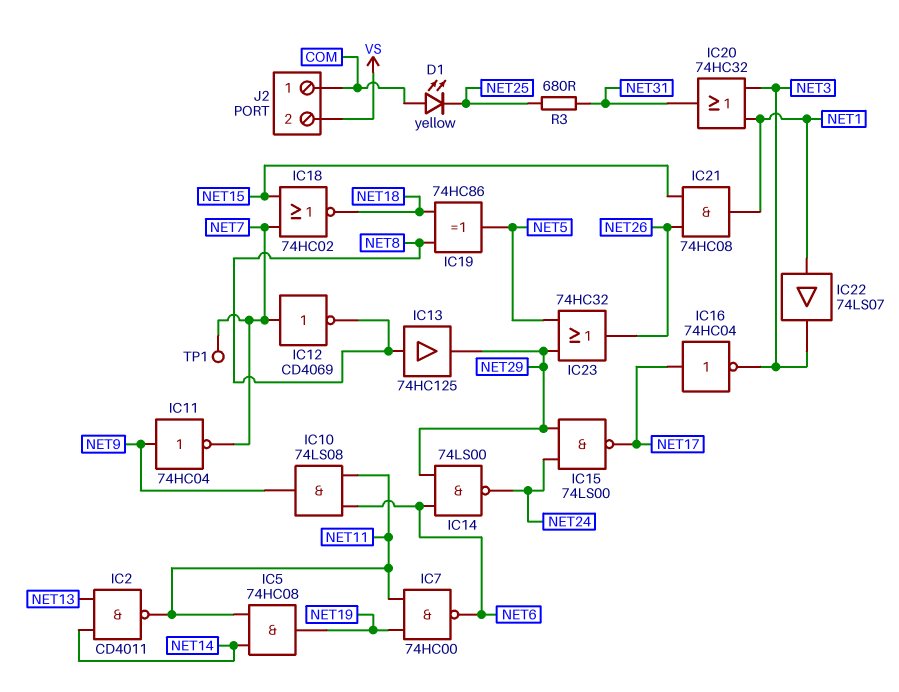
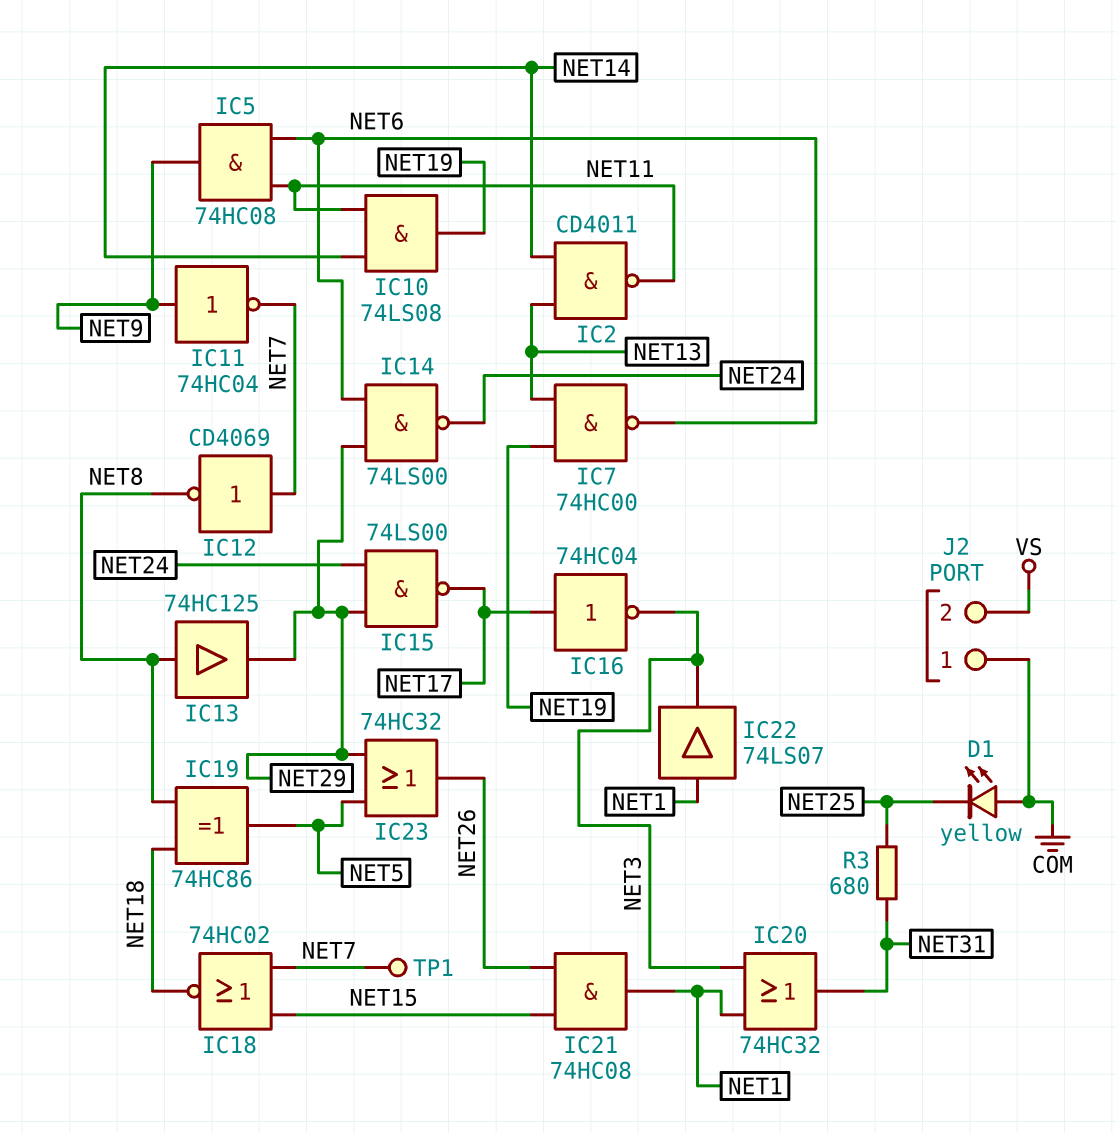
IC5: AND 74HC08 (in NET11, in NET14, out NET19) -> AND 74HC08 (in NET6, in NET11, out NET9)
IC7: NAND 74HC00 (in NET11, in NET19, out NET6) -> NAND 74HC00 (in NET13, in NET19, out NET6)
IC10: AND 74LS08 (in NET6, in NET11, out NET9) -> AND 74LS08 (in NET11, in NET14, out NET19)

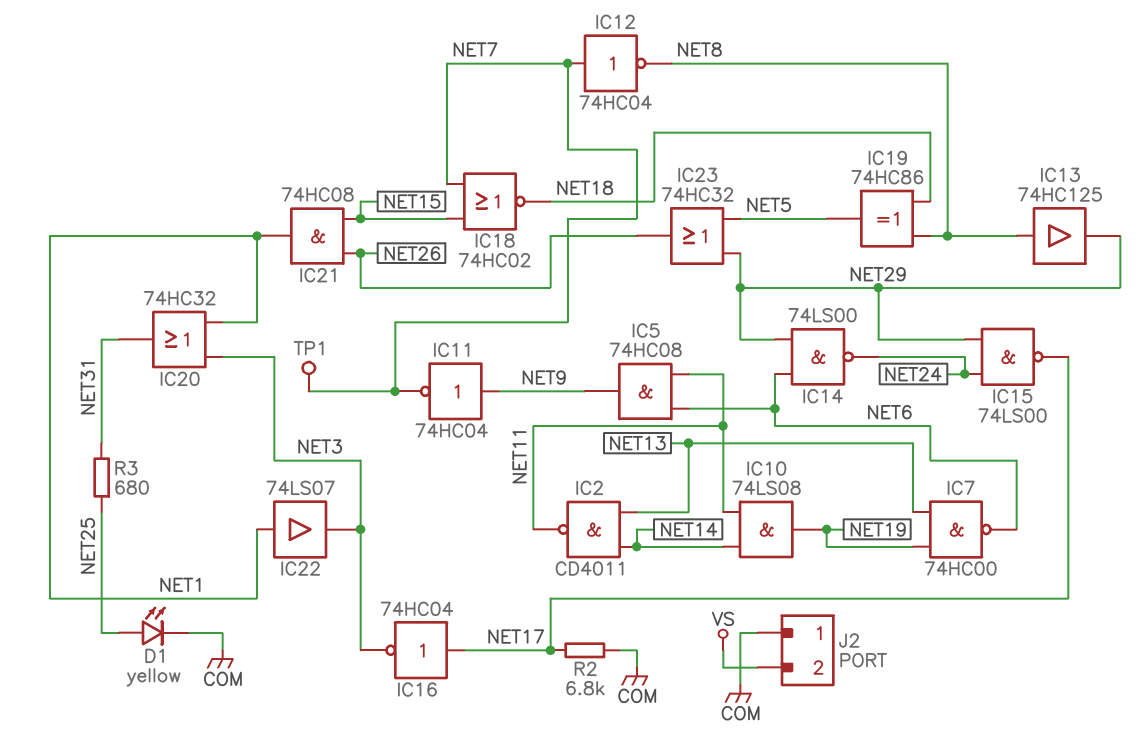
D1: LED yellow (A COM, K NET25) -> LED yellow (A NET25, K COM)
IC12: NOT CD4069 (in NET7, out NET8) -> NOT 74HC04 (in NET7, out NET8)
R2: none -> 6.8k (COM, NET17)

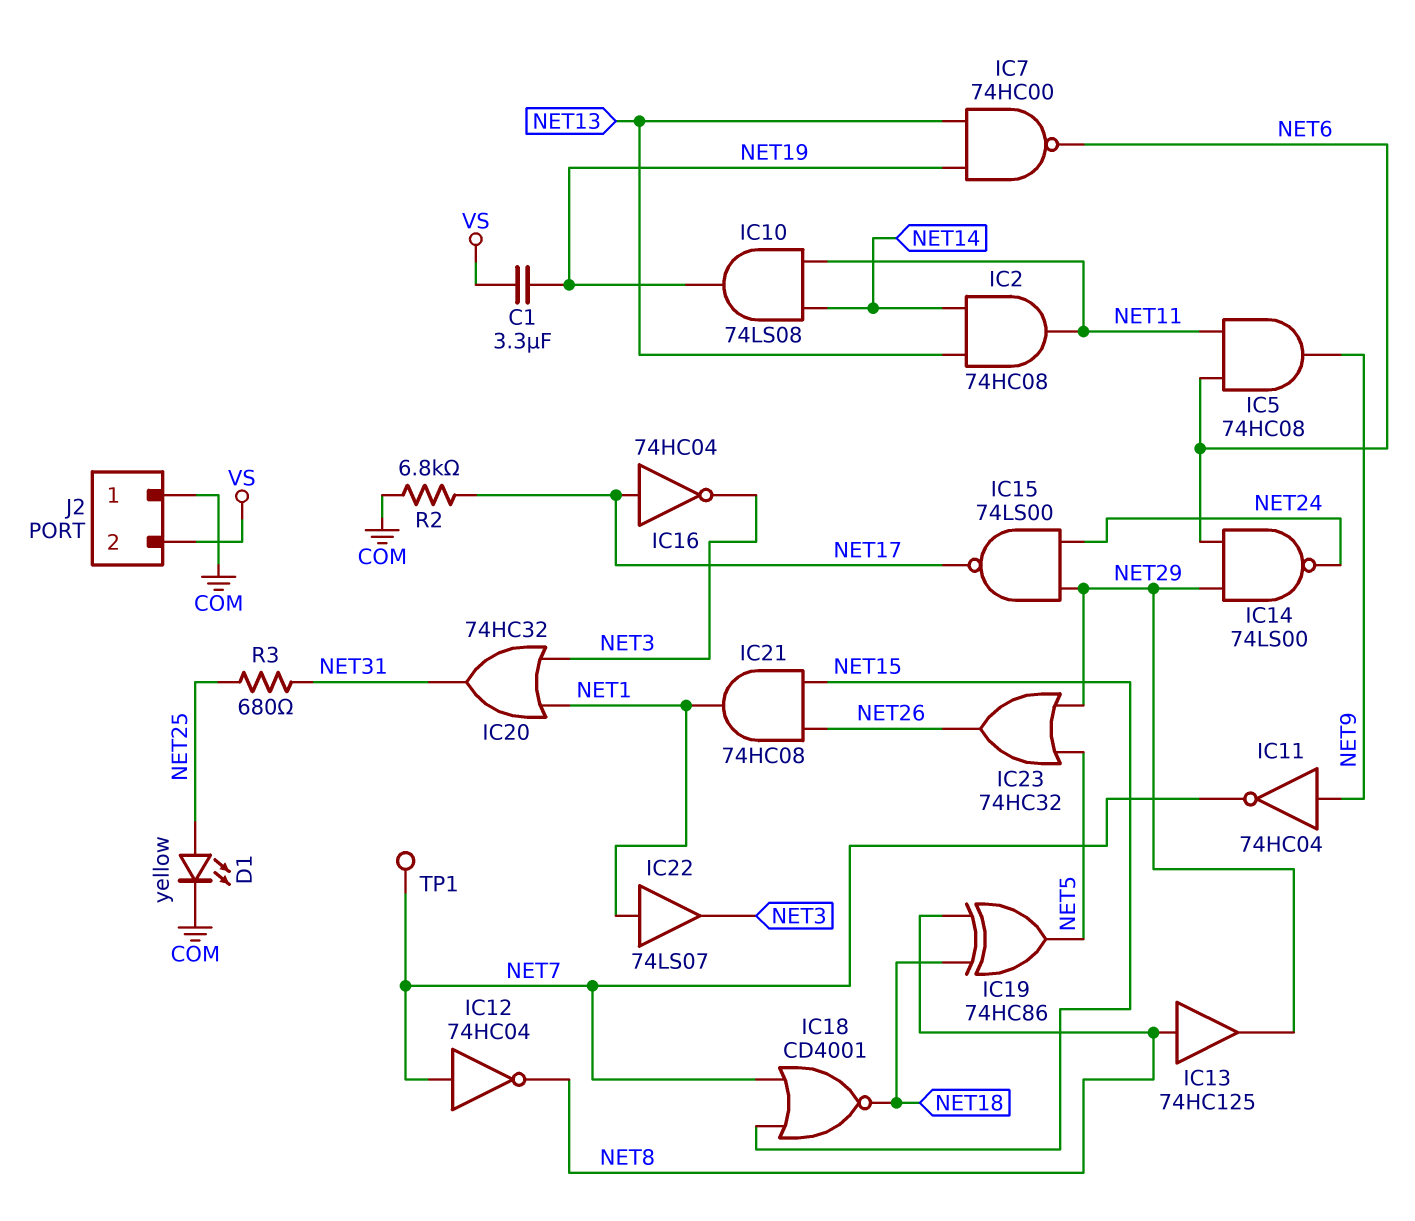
C1: none -> 3.3uF (NET19, VS)
IC2: NAND CD4011 (in NET13, in NET14, out NET11) -> AND 74HC08 (in NET13, in NET14, out NET11)
IC18: NOR 74HC02 (in NET7, in NET15, out NET18) -> NOR CD4001 (in NET7, in NET15, out NET18)

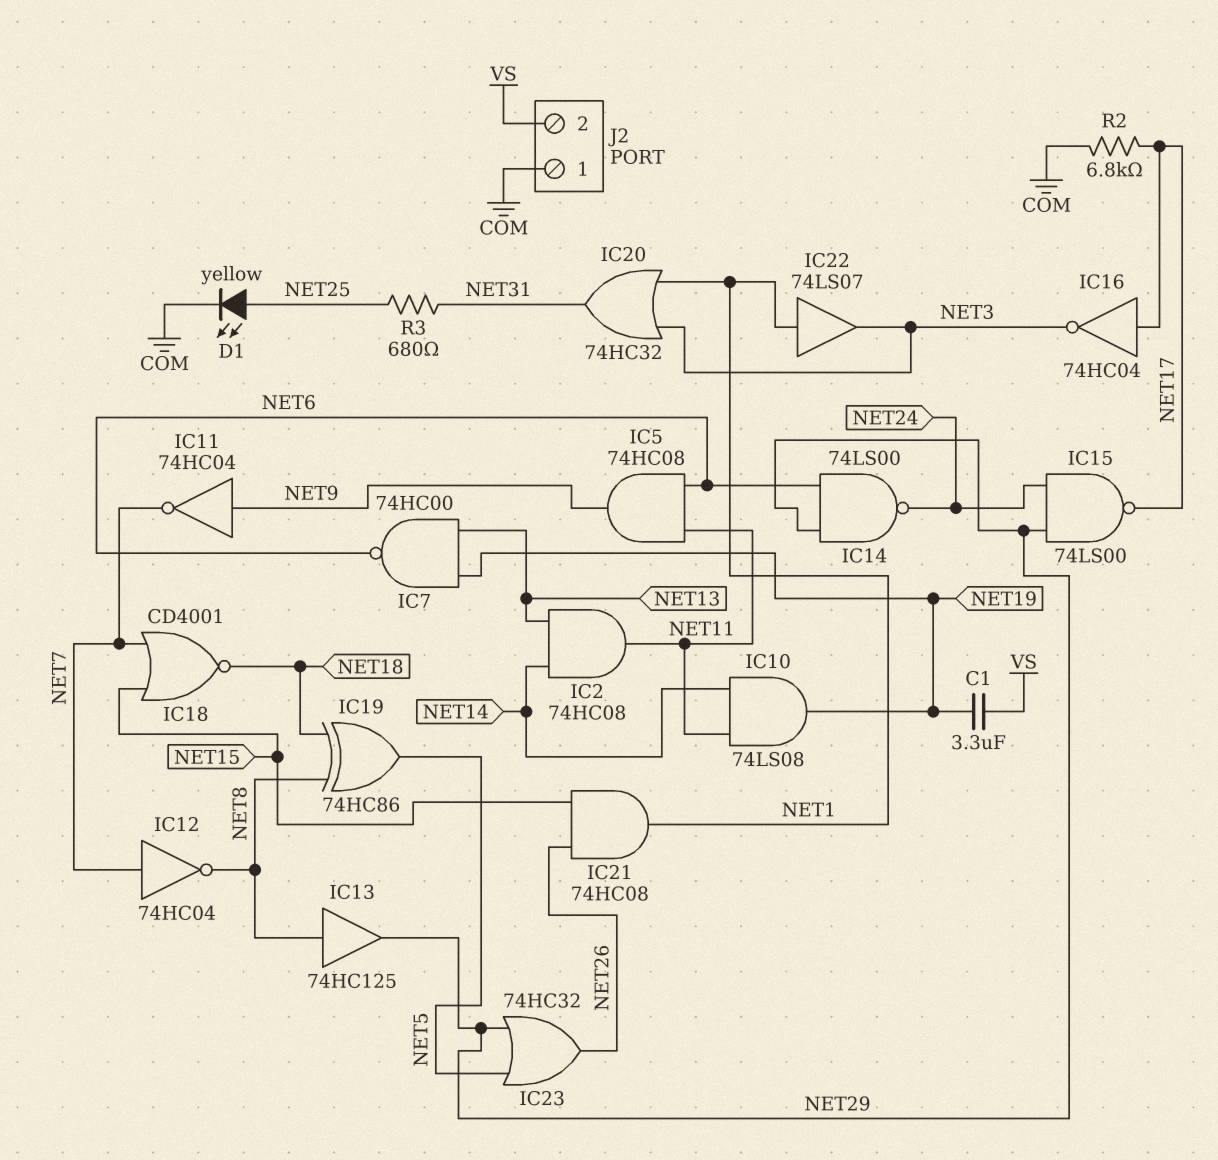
TP1: test point (NET7) -> none

